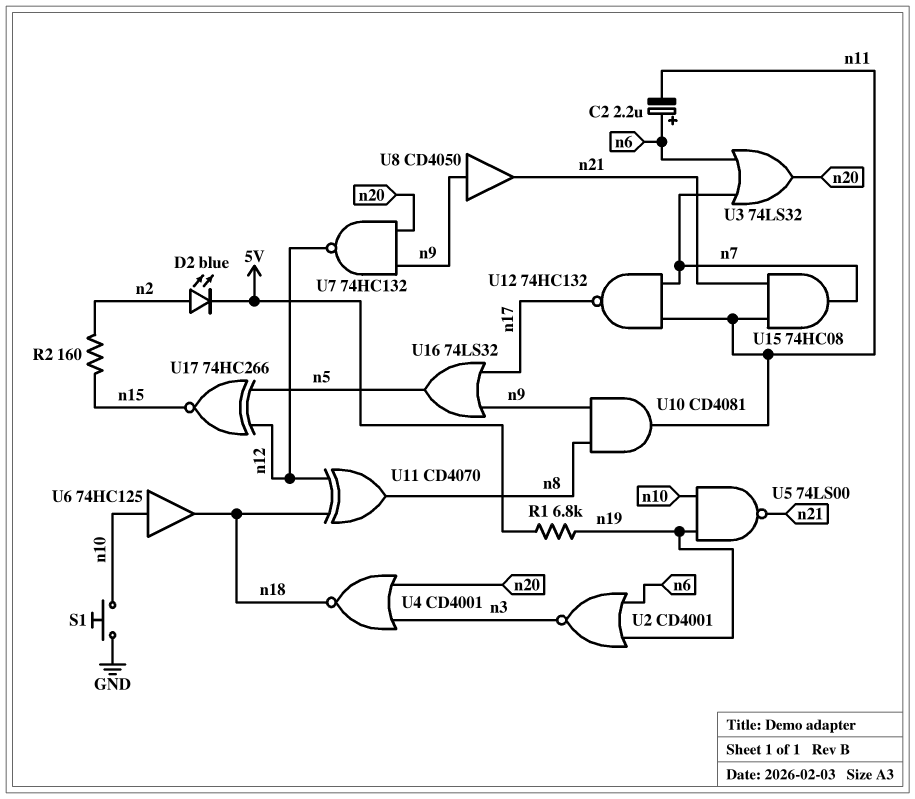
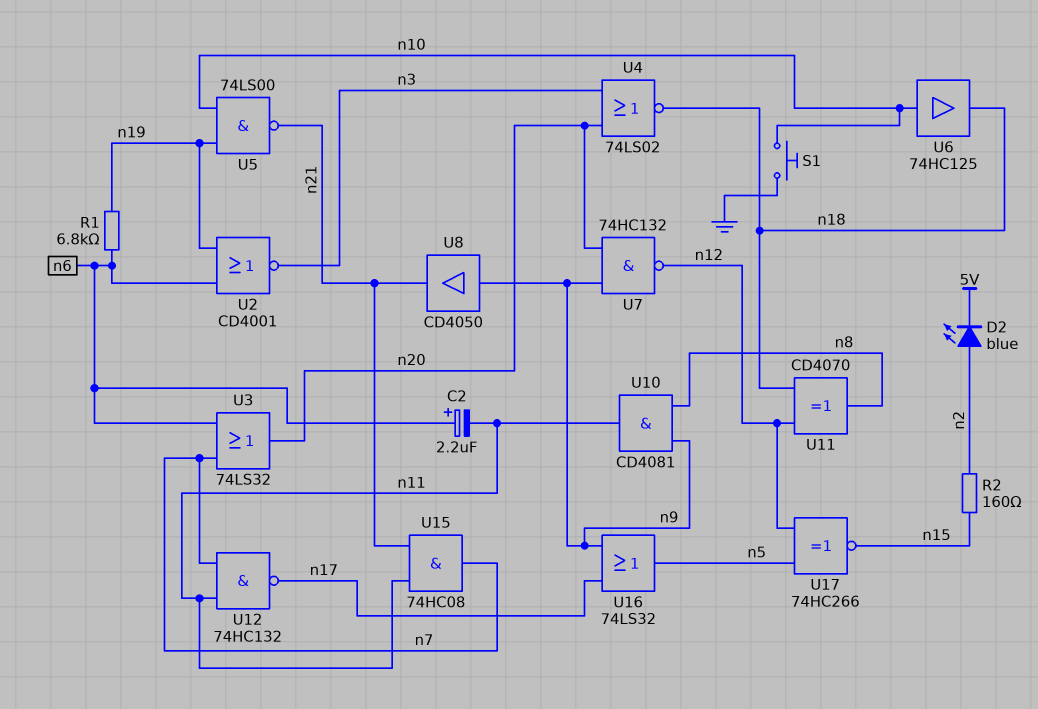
R1: 6.8k (5V, n19) -> 6.8k (n6, n19)
U4: NOR CD4001 (in n3, in n20, out n18) -> NOR 74LS02 (in n3, in n20, out n18)

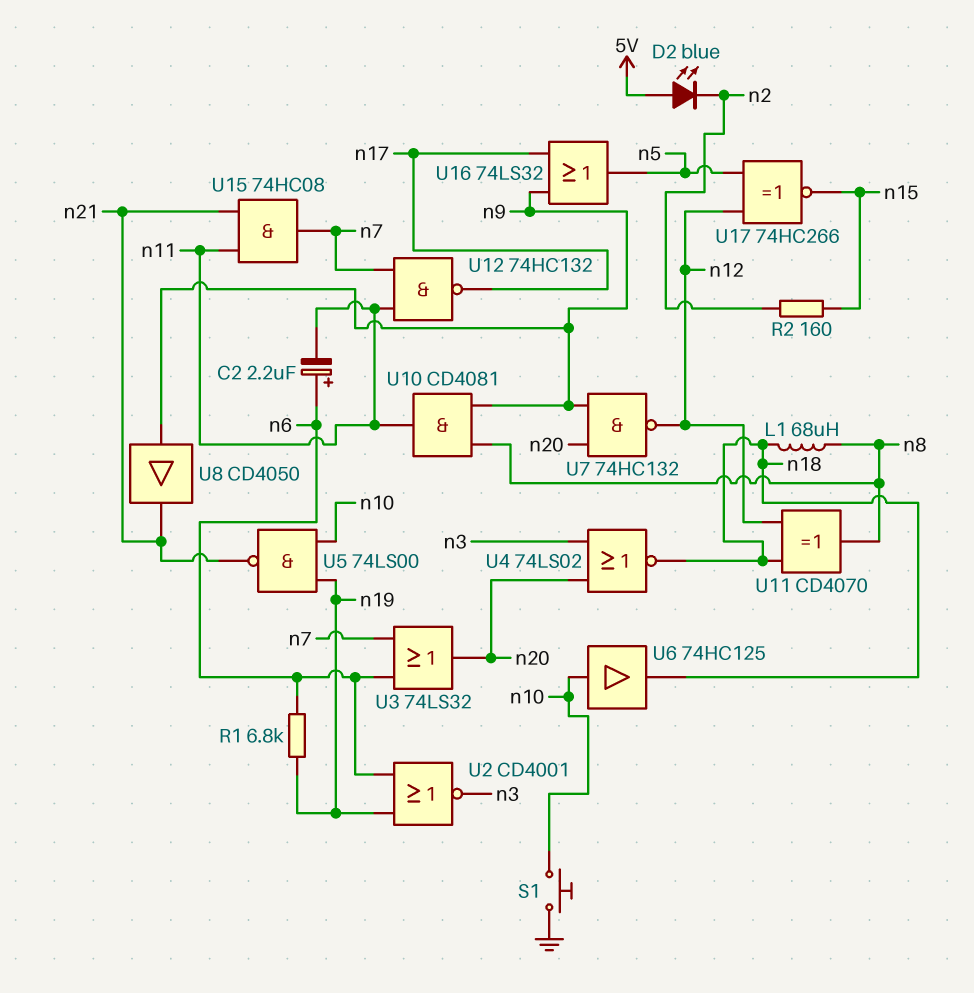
D2: LED blue (A n2, K 5V) -> LED blue (A 5V, K n2)
L1: none -> 68uH (n8, n18)

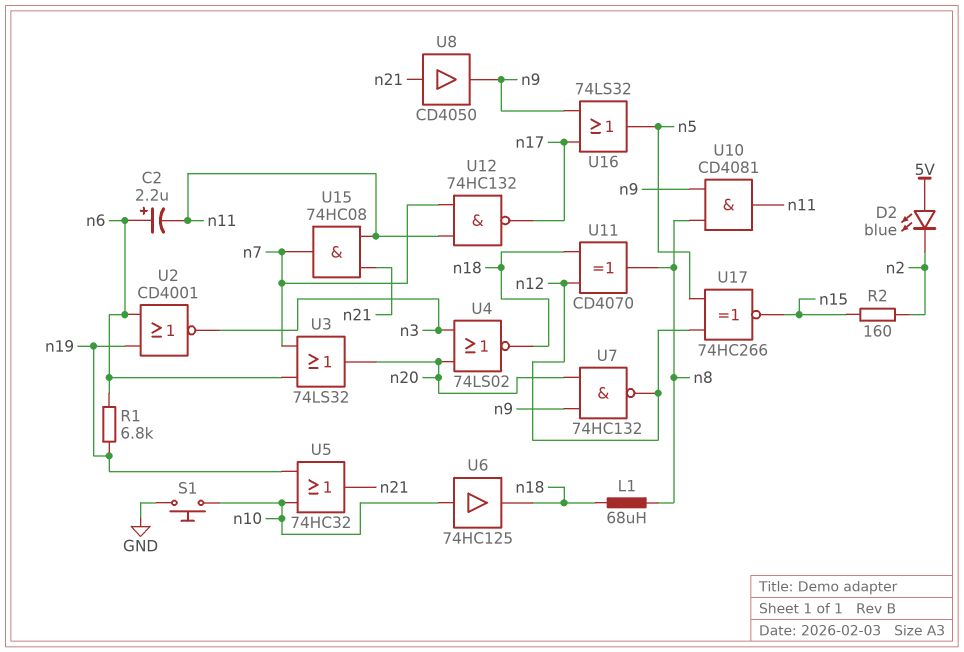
U5: NAND 74LS00 (in n10, in n19, out n21) -> OR 74HC32 (in n10, in n19, out n21)
U8: buffer CD4050 (in n9, out n21) -> buffer CD4050 (in n21, out n9)

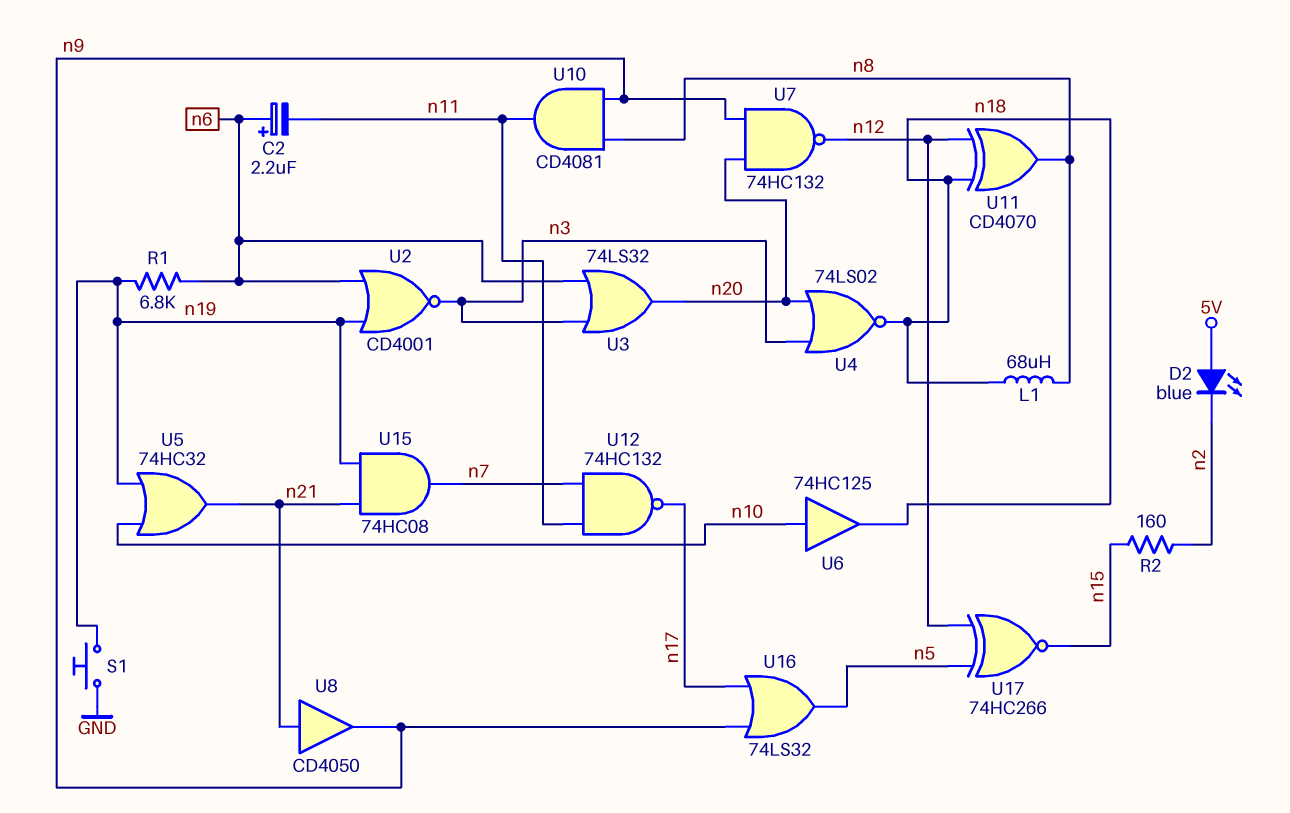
S1: button (GND, n10) -> button (GND, n19)
U3: OR 74LS32 (in n6, in n7, out n20) -> OR 74LS32 (in n3, in n6, out n20)
U15: AND 74HC08 (in n11, in n21, out n7) -> AND 74HC08 (in n19, in n21, out n7)

